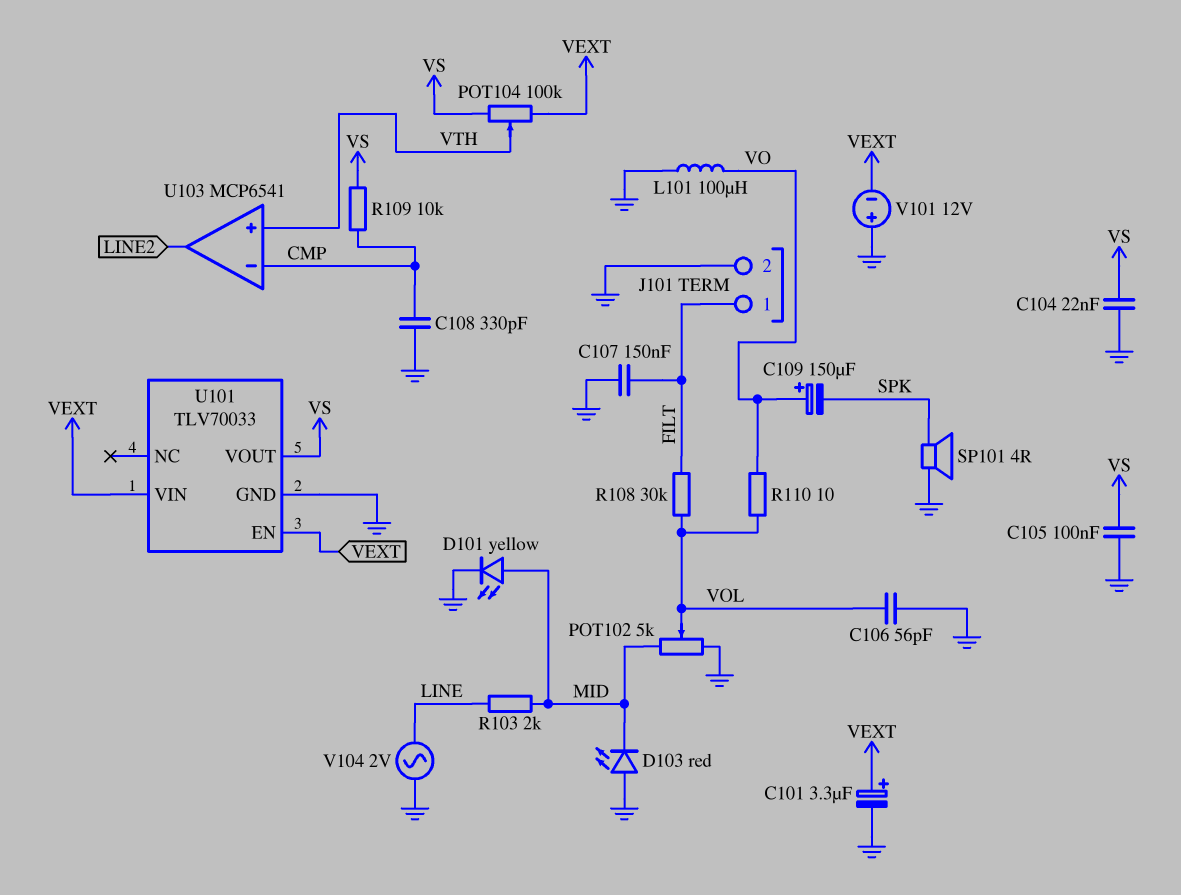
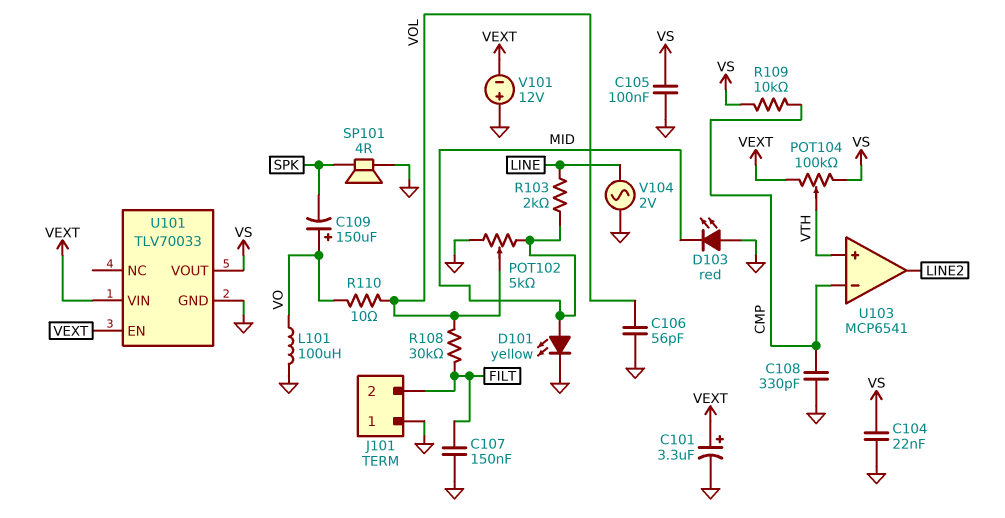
J101 pin 1: FILT -> GND
J101 pin 2: GND -> FILT

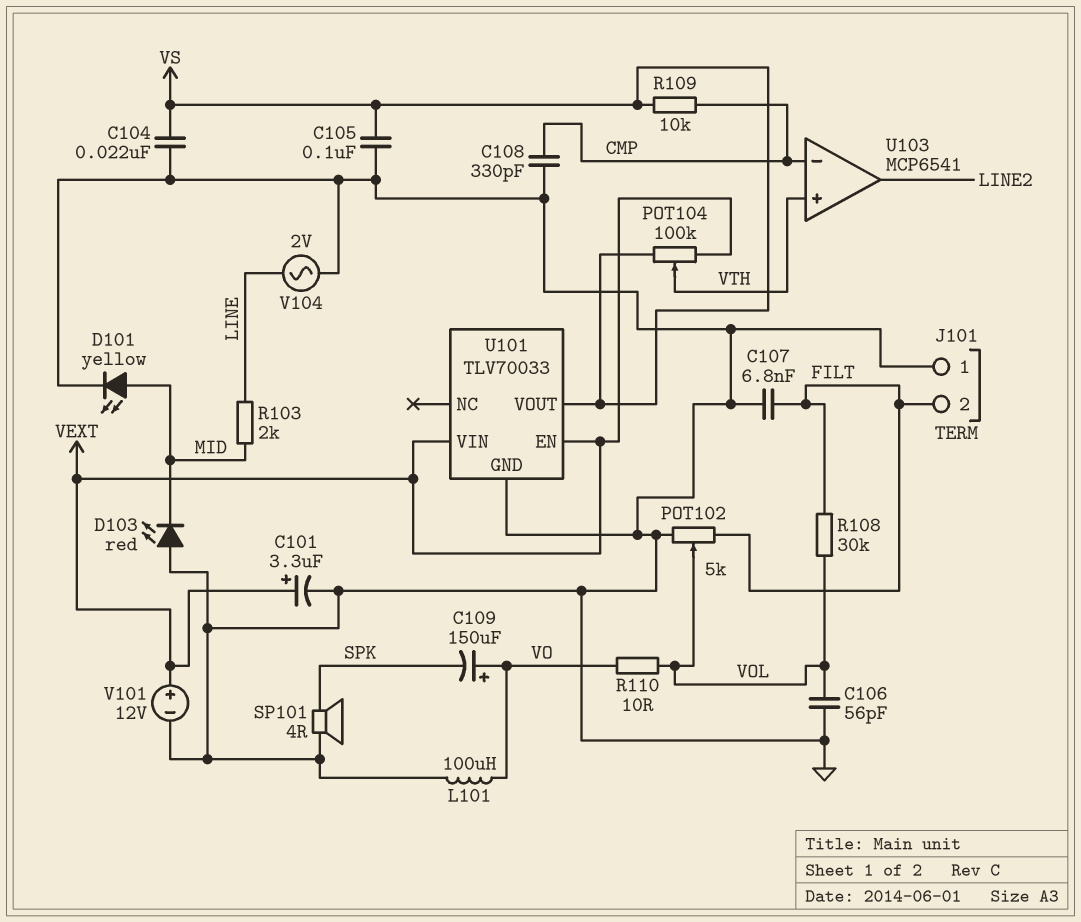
C107: 150nF (FILT, GND) -> 6.8nF (FILT, GND)
POT102: 5k (GND, MID, wiper VOL) -> 5k (FILT, GND, wiper VOL)
V101: 12V (plus GND, minus VEXT) -> 12V (plus VEXT, minus GND)

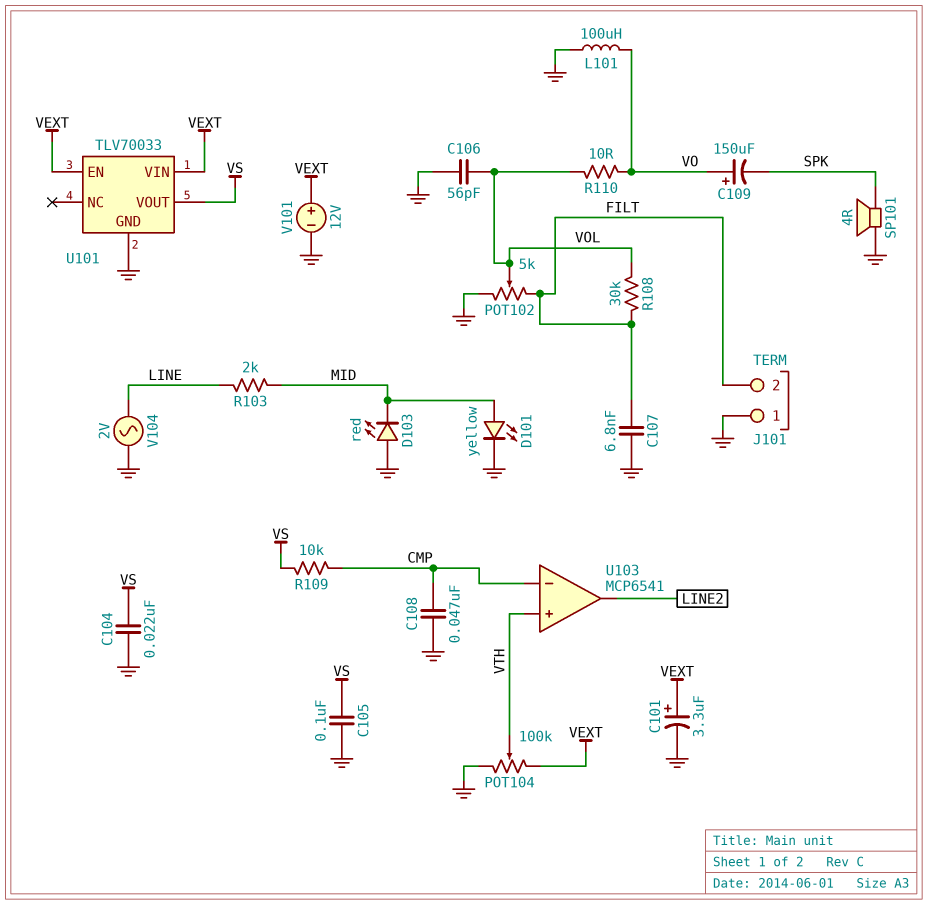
C108: 330pF (CMP, GND) -> 47nF (CMP, GND)
POT104: 100k (VEXT, VS, wiper VTH) -> 100k (GND, VEXT, wiper VTH)

